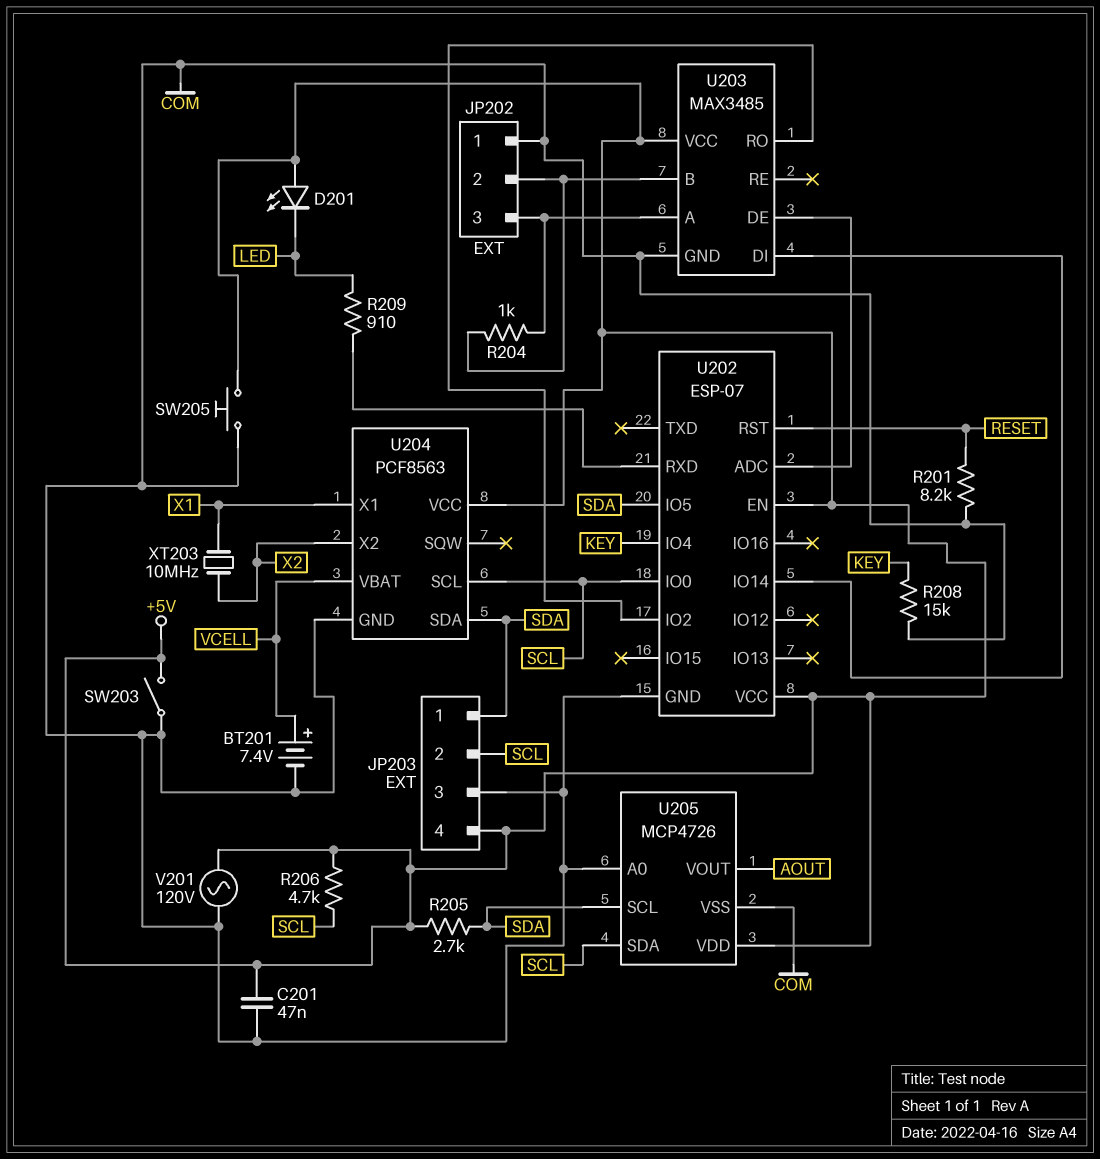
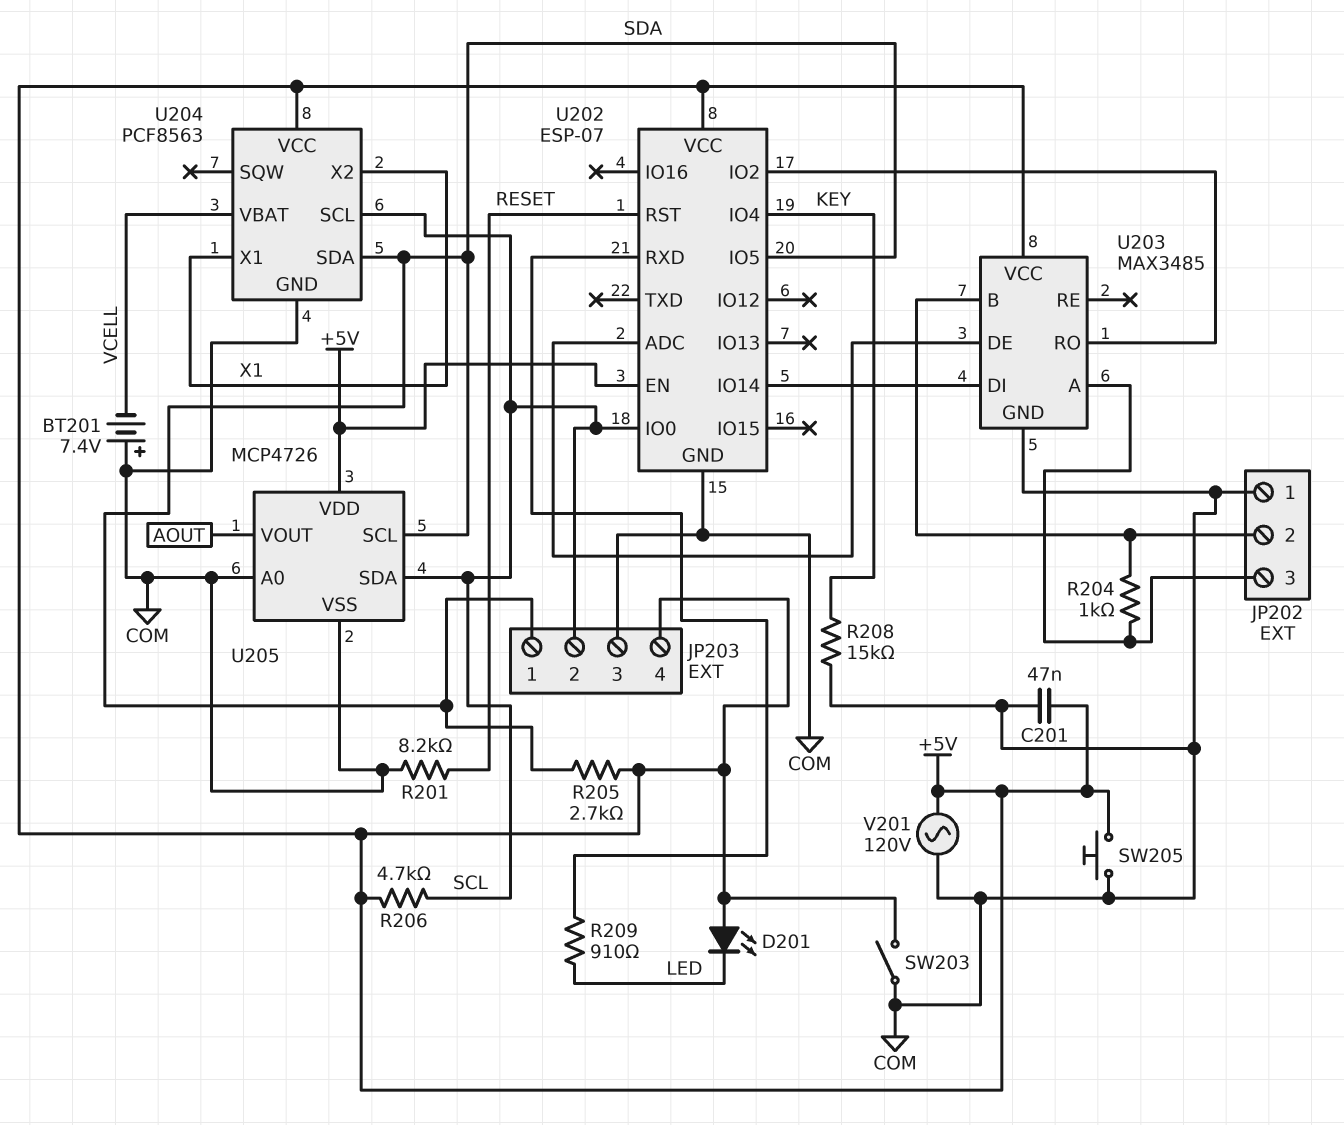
BT201: 7.4V (plus VCELL, minus COM) -> 7.4V (plus COM, minus VCELL)
U204 pin X2: X2 -> X1
XT203: 10MHz (X1, X2) -> none

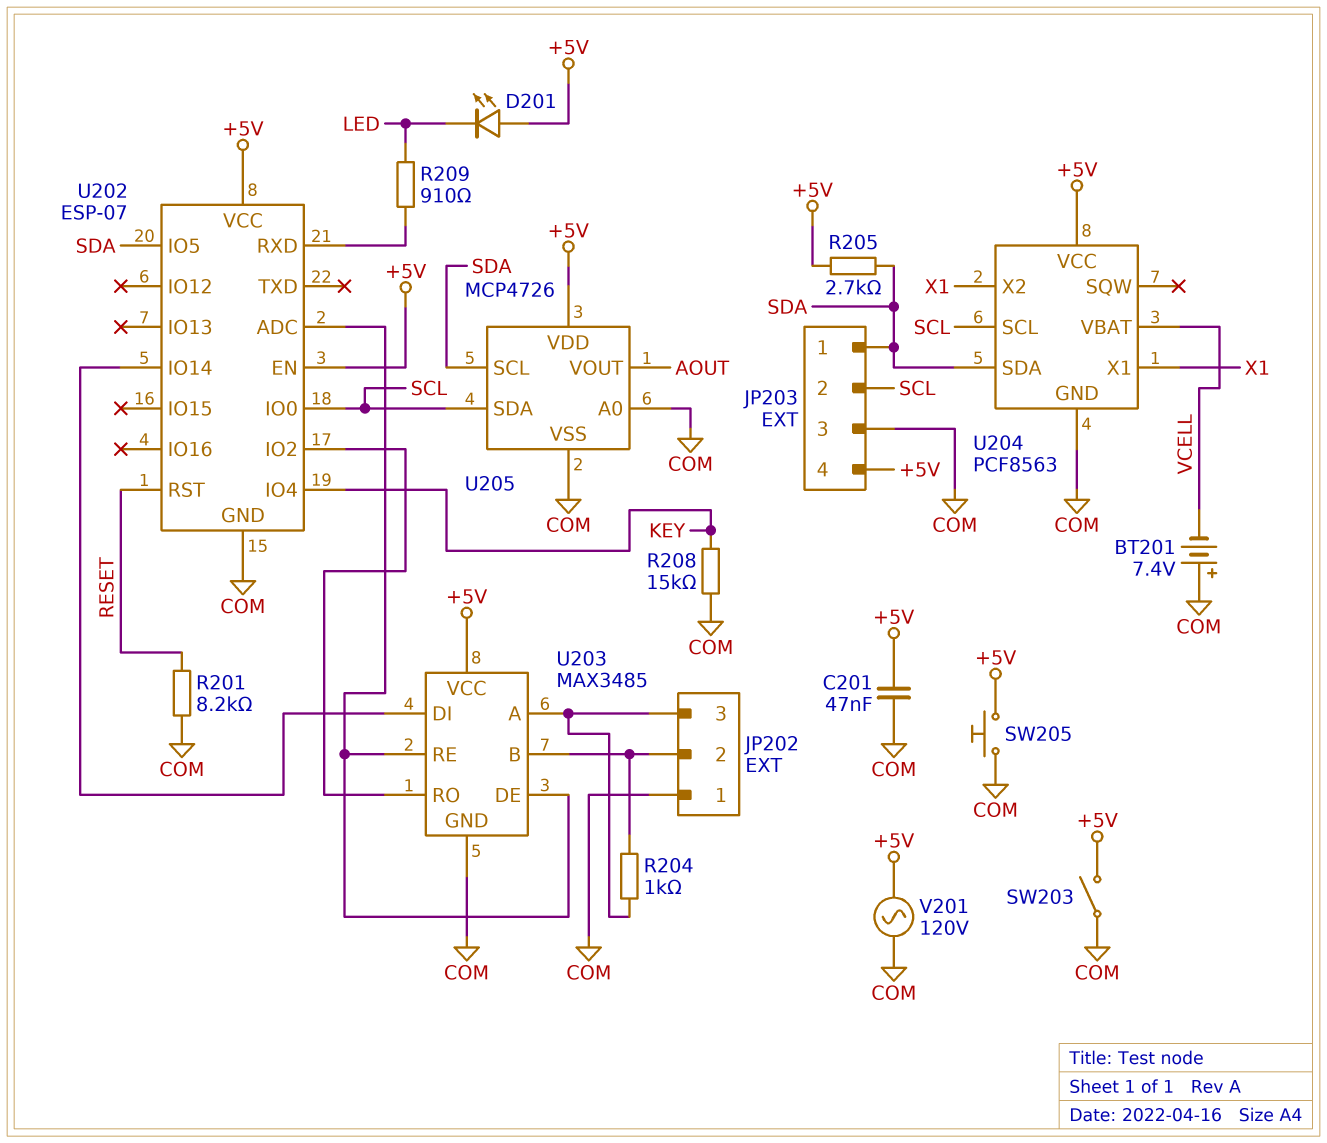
R206: 4.7k (+5V, SCL) -> none
U203 pin RE: none -> U202/ADC

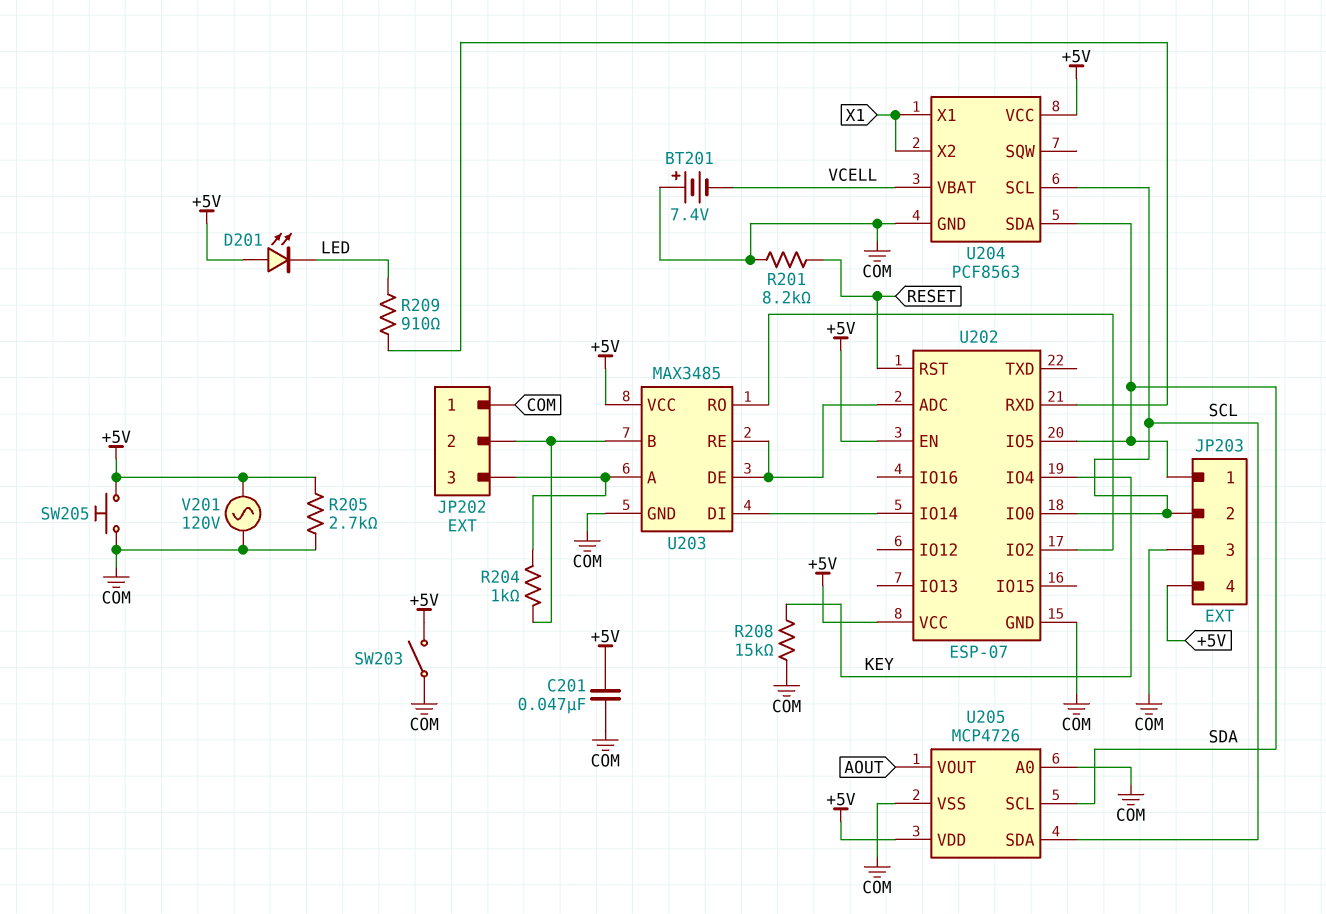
R205: 2.7k (+5V, SDA) -> 2.7k (+5V, COM)

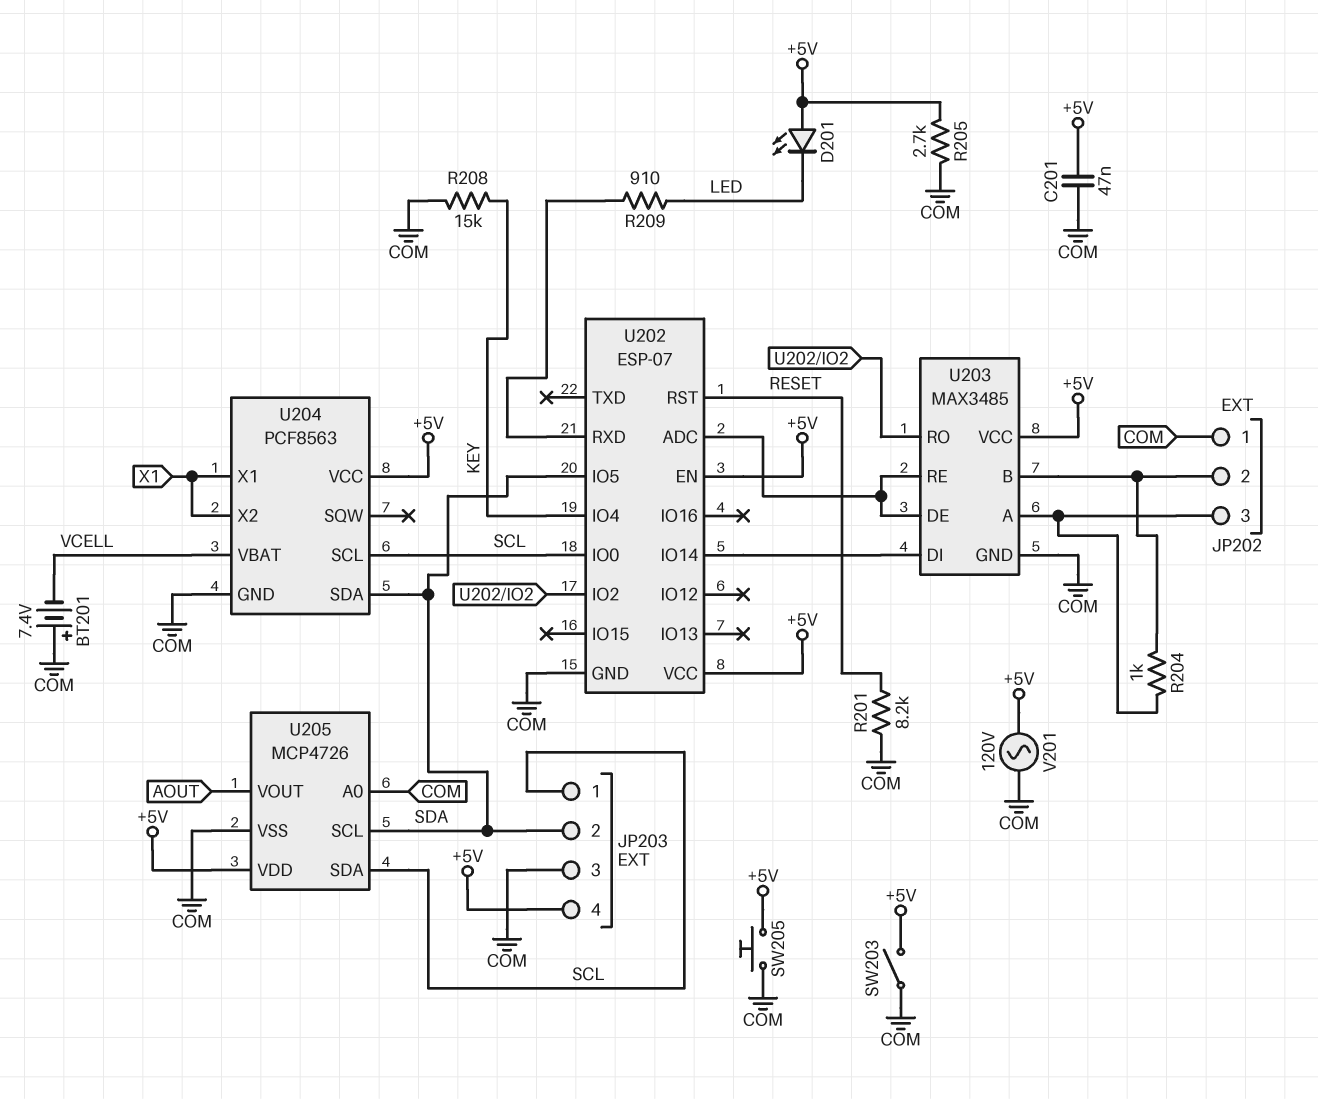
JP203 pin 1: SDA -> SCL
JP203 pin 2: SCL -> SDA

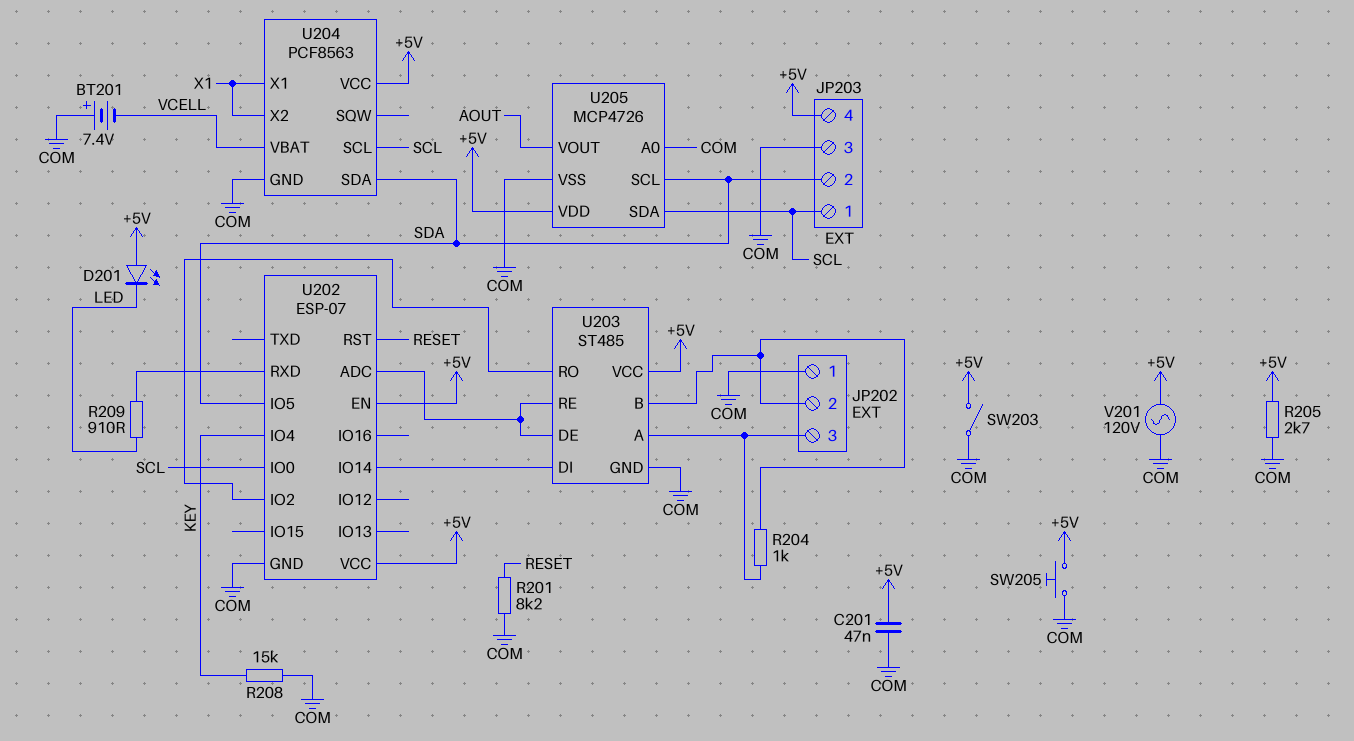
U203: MAX3485 -> ST485

